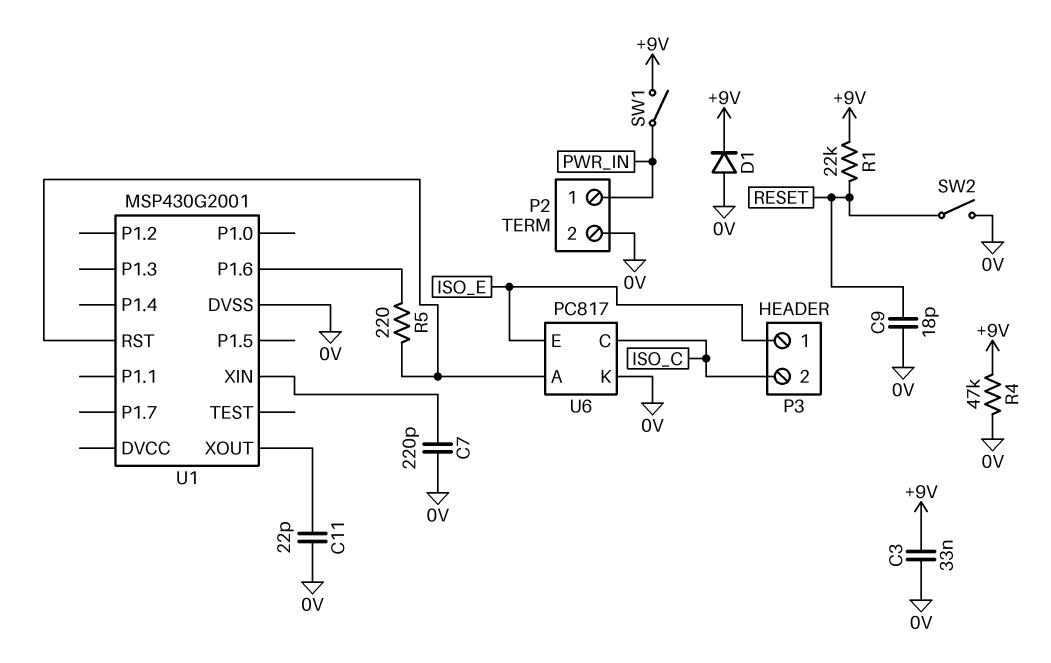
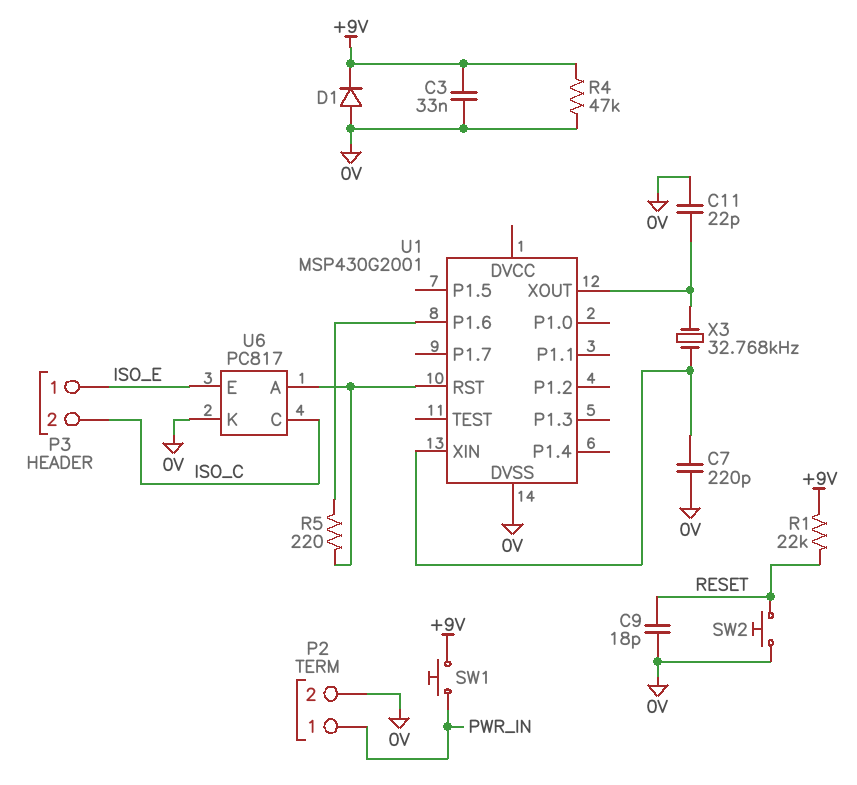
SW1: switch (+9V, PWR_IN) -> button (+9V, PWR_IN)
SW2: switch (0V, RESET) -> button (0V, RESET)
X3: none -> 32.768kHz (U1/XIN, U1/XOUT)

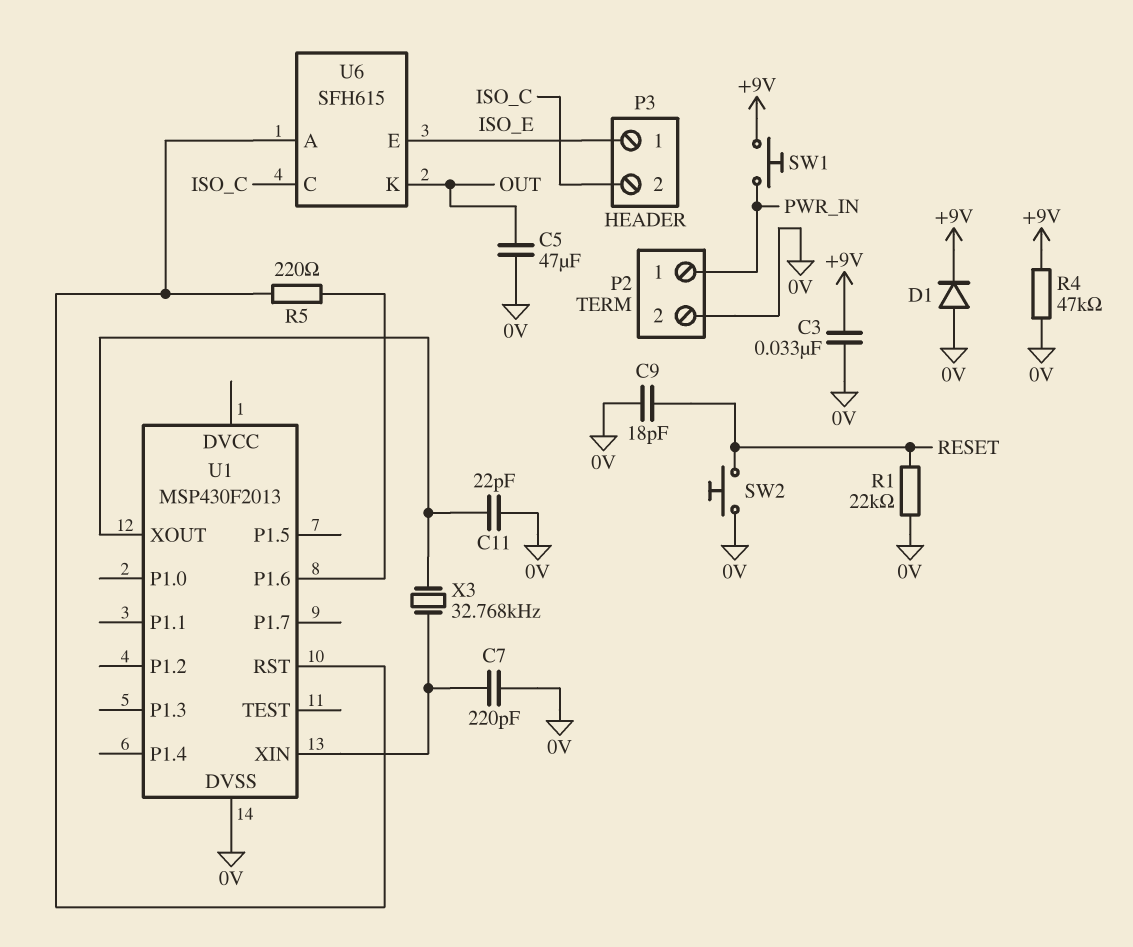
C5: none -> 47uF (0V, OUT)
R1: 22k (+9V, RESET) -> 22k (0V, RESET)
U1: MSP430G2001 -> MSP430F2013
U6: PC817 -> SFH615
U6 pin K: 0V -> OUT

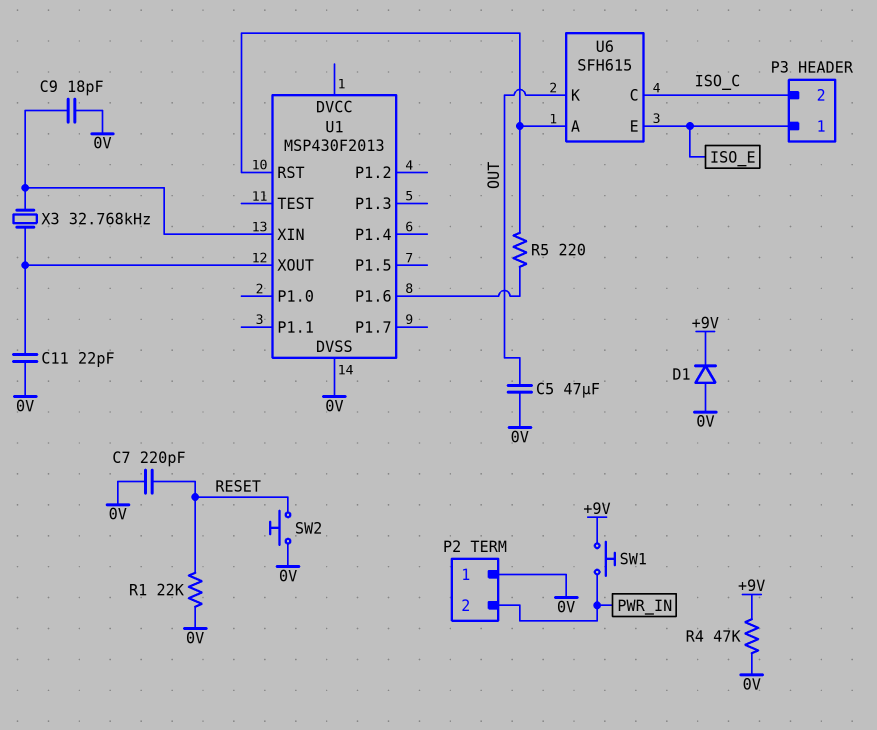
C3: 33nF (+9V, 0V) -> none
C7: 220pF (0V, U1/XIN) -> 220pF (0V, RESET)
C9: 18pF (0V, RESET) -> 18pF (0V, U1/XIN)
P2 pin 1: PWR_IN -> 0V
P2 pin 2: 0V -> PWR_IN

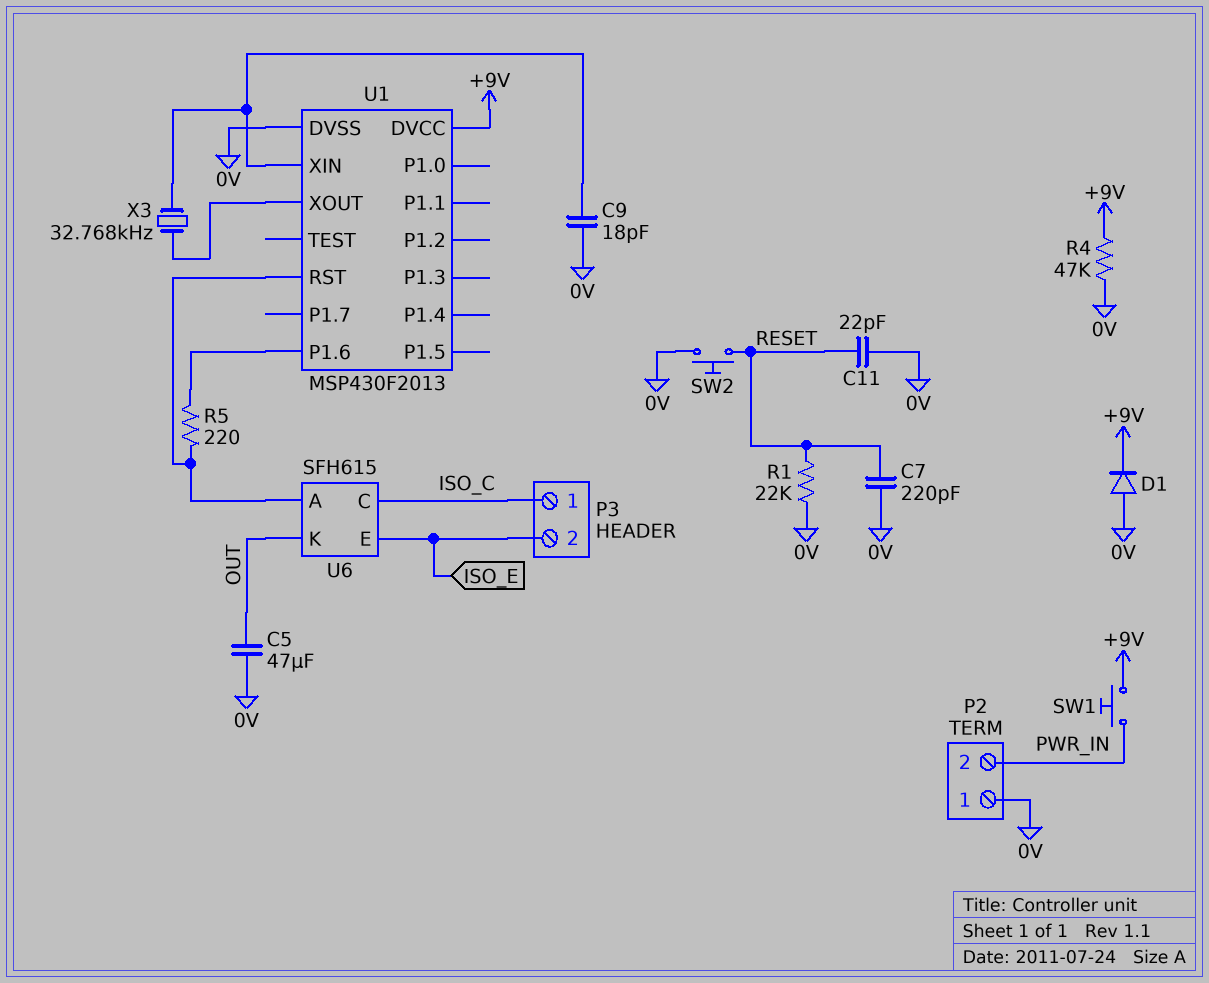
C11: 22pF (0V, U1/XOUT) -> 22pF (0V, RESET)
P3 pin 1: ISO_E -> ISO_C
P3 pin 2: ISO_C -> ISO_E
U1 pin DVCC: none -> +9V

